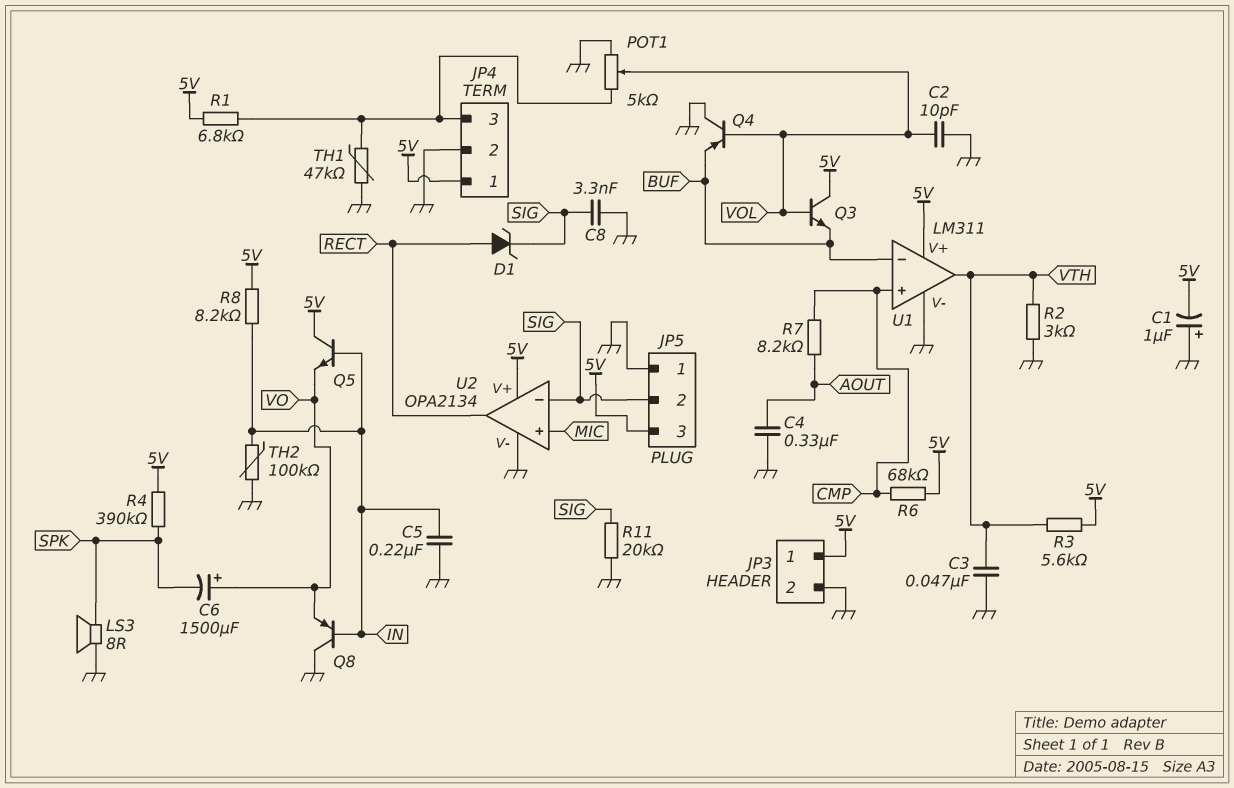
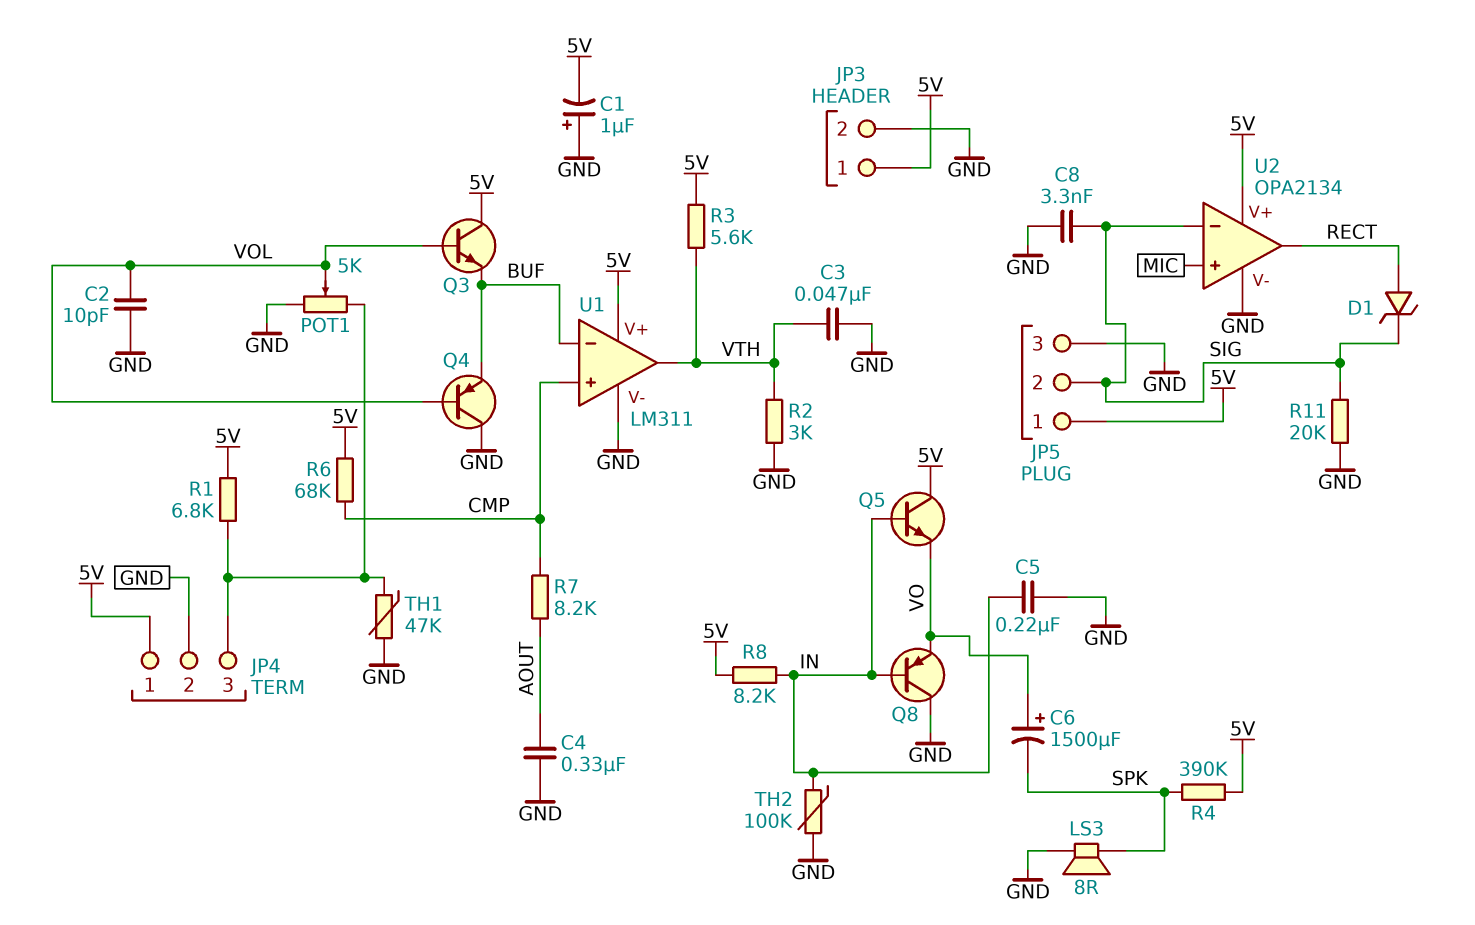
JP5 pin 1: GND -> 5V
JP5 pin 3: 5V -> GND

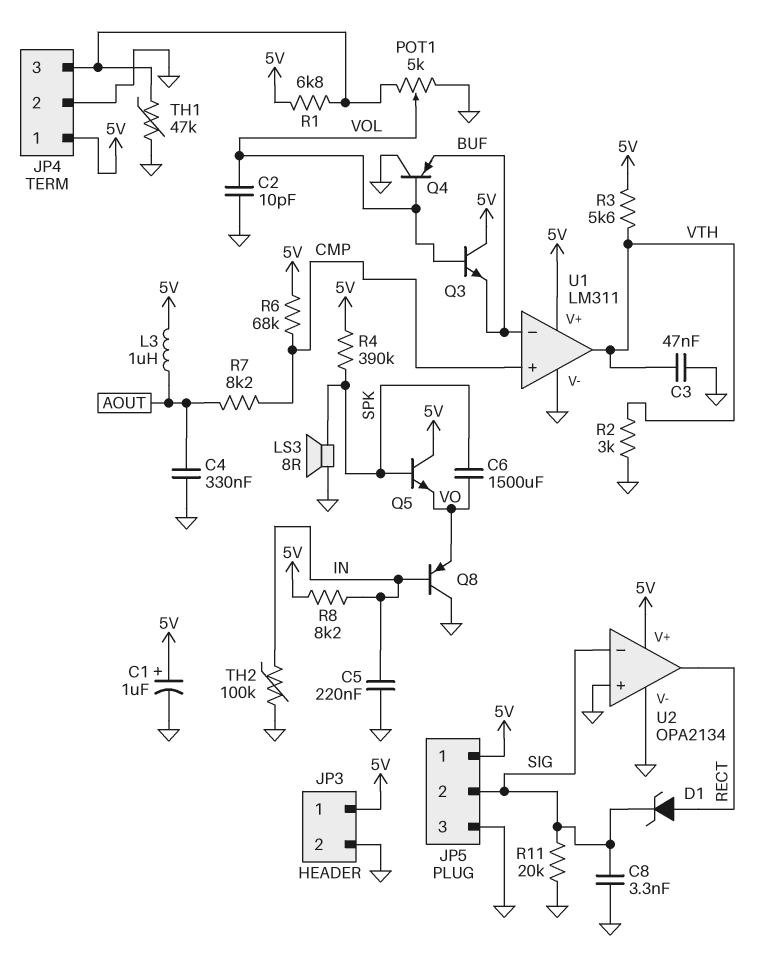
C1: 1uF (plus GND, minus 5V) -> 1uF (plus 5V, minus GND)
C6: 1500uF (plus VO, minus SPK) -> 1500uF (SPK, VO)
L3: none -> 1uH (5V, AOUT)
Q5: NPN (B IN, C 5V, E VO) -> NPN (B SPK, C 5V, E VO)
U2 pin in+: MIC -> GND

